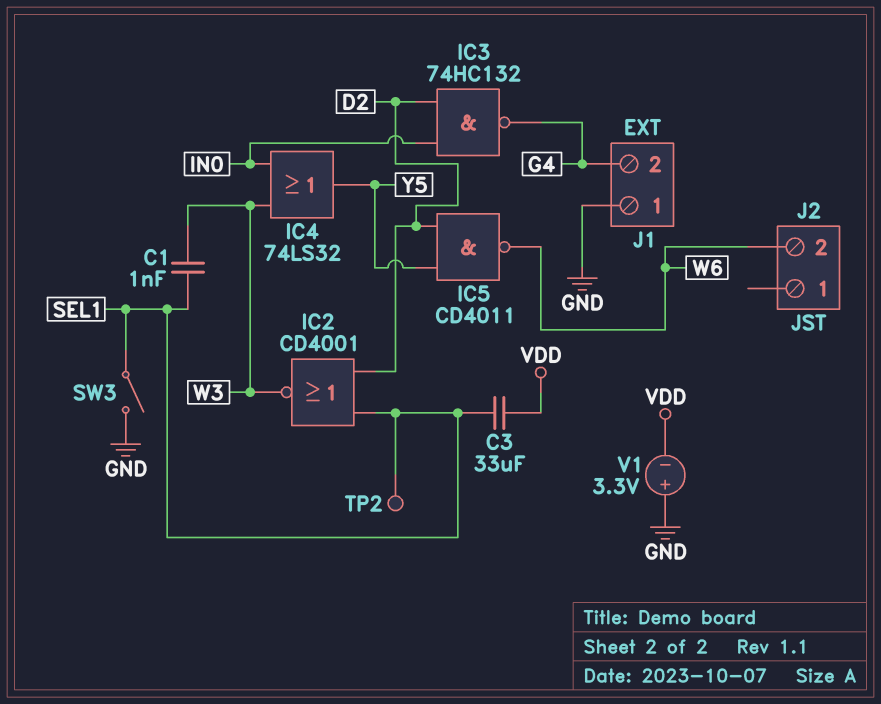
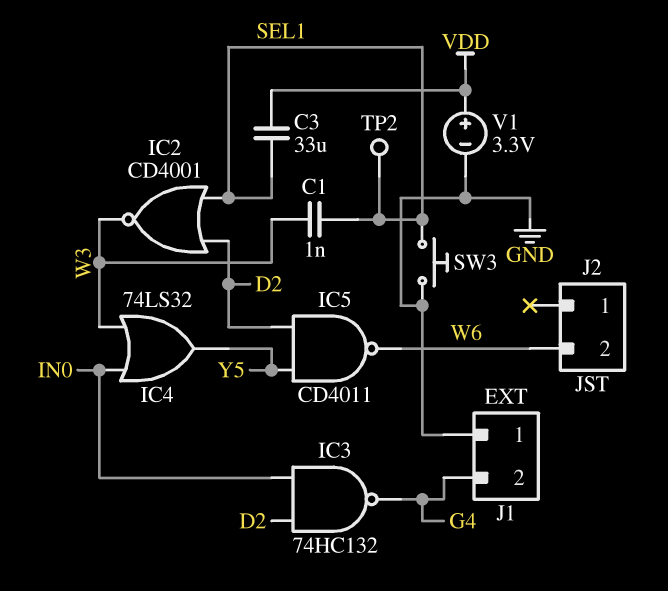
SW3: switch (GND, SEL1) -> button (GND, SEL1)
V1: 3.3V (plus GND, minus VDD) -> 3.3V (plus VDD, minus GND)

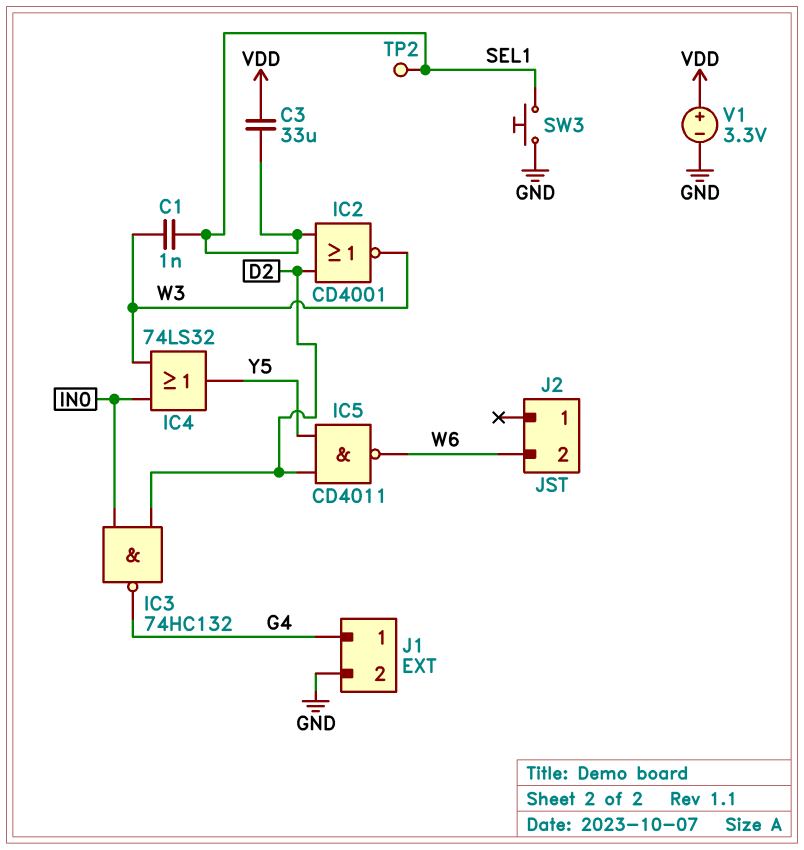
J1 pin 1: GND -> G4
J1 pin 2: G4 -> GND

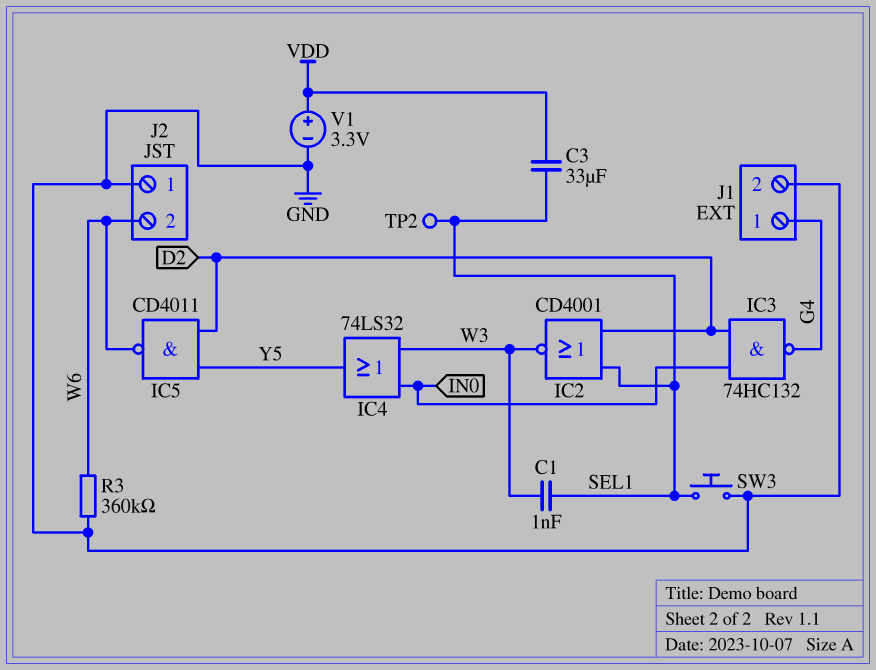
J2 pin 1: none -> GND
R3: none -> 360k (GND, W6)

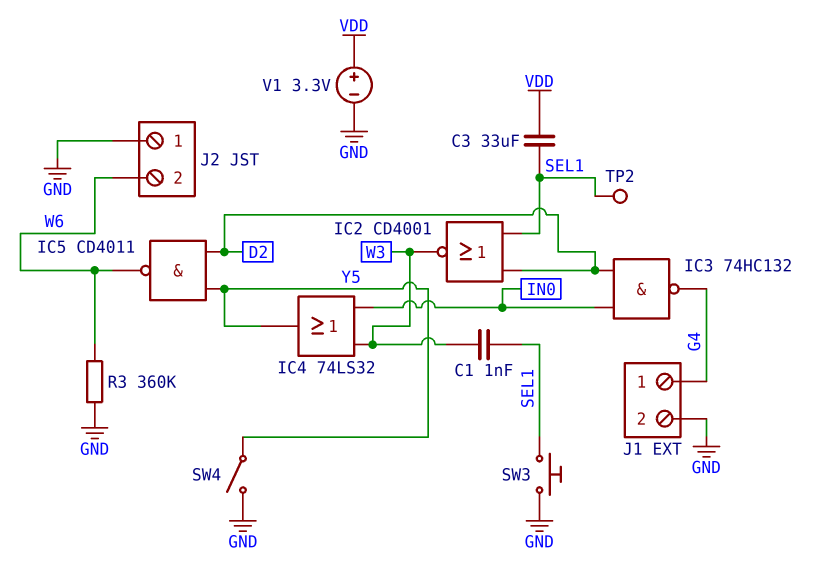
SW4: none -> switch (GND, Y5)

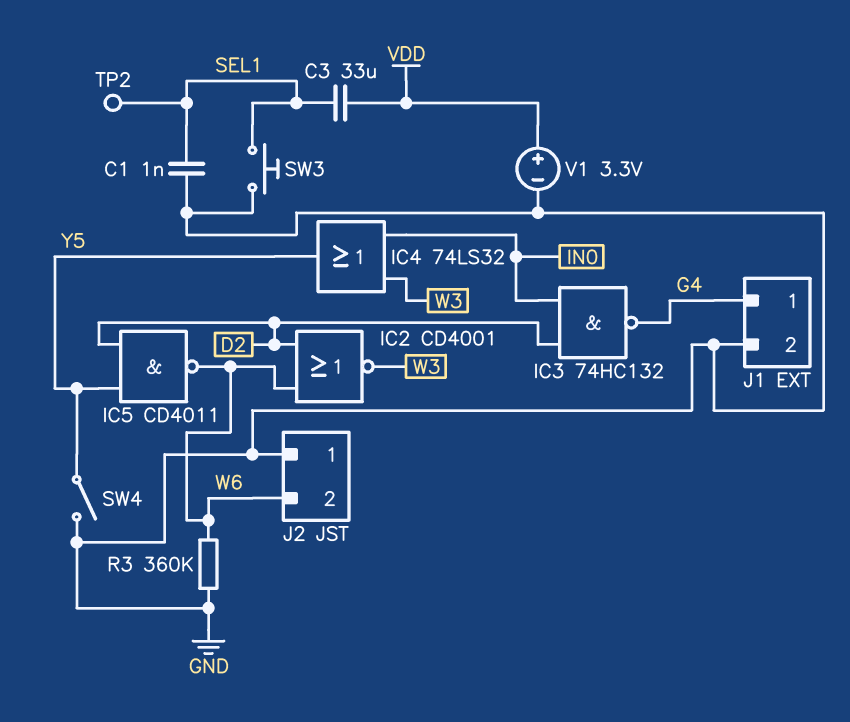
C1: 1nF (SEL1, W3) -> 1nF (GND, SEL1)
IC2: NOR CD4001 (in D2, in SEL1, out W3) -> NOR CD4001 (in D2, in W6, out W3)

